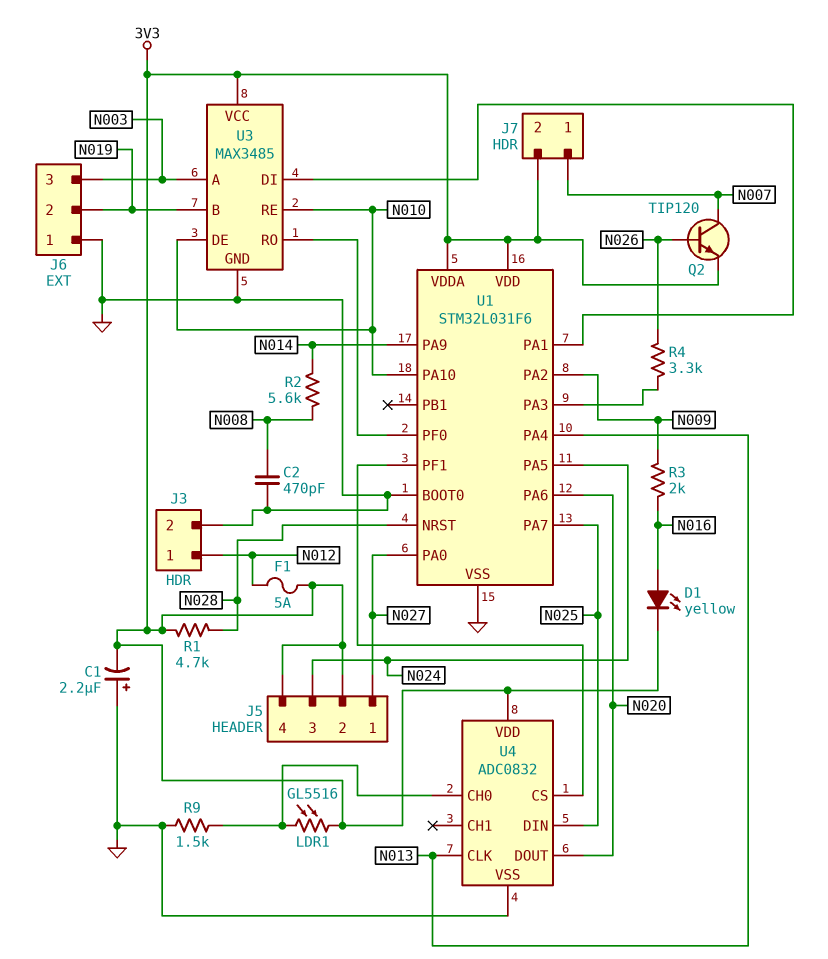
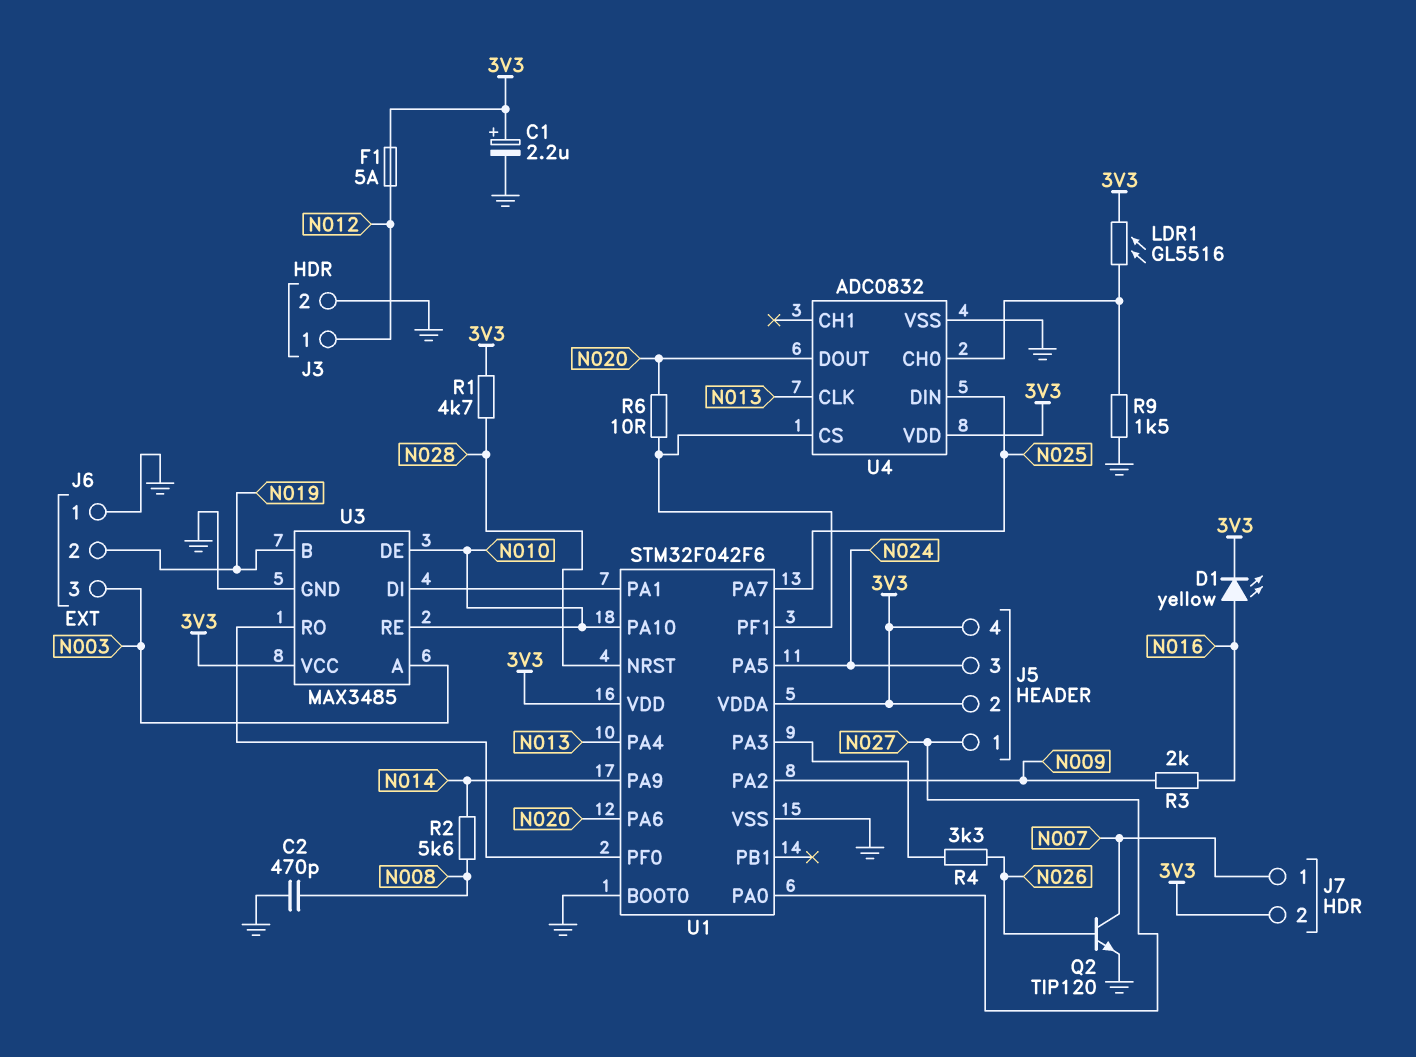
C1: 2.2uF (plus GND, minus 3V3) -> 2.2uF (plus 3V3, minus GND)
Q2: NPN TIP120 (B N026, C N007, E 3V3) -> NPN TIP120 (B N026, C N007, E GND)
R6: none -> 10 (N020, U1/PF1)
U1: STM32L031F6 -> STM32F042F6

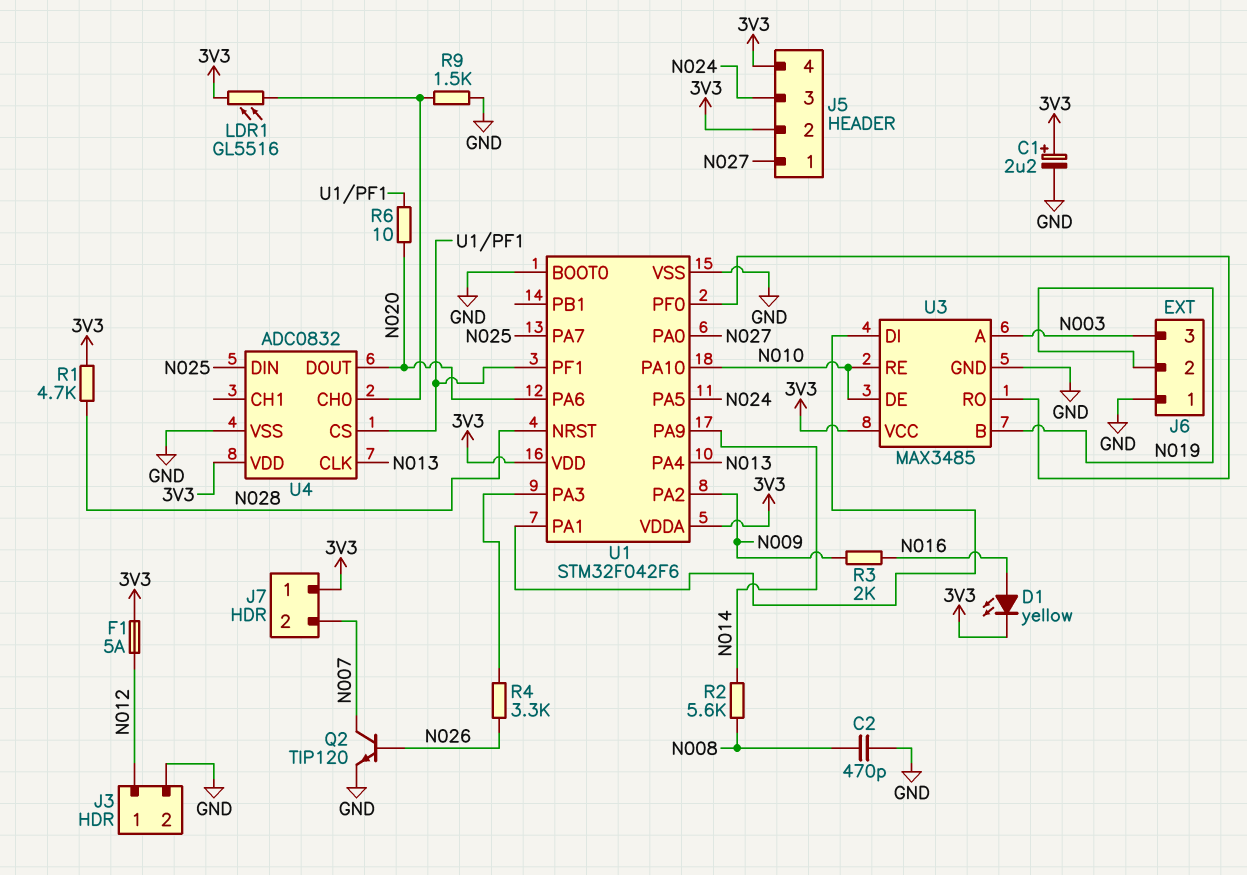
J7 pin 1: N007 -> 3V3
J7 pin 2: 3V3 -> N007

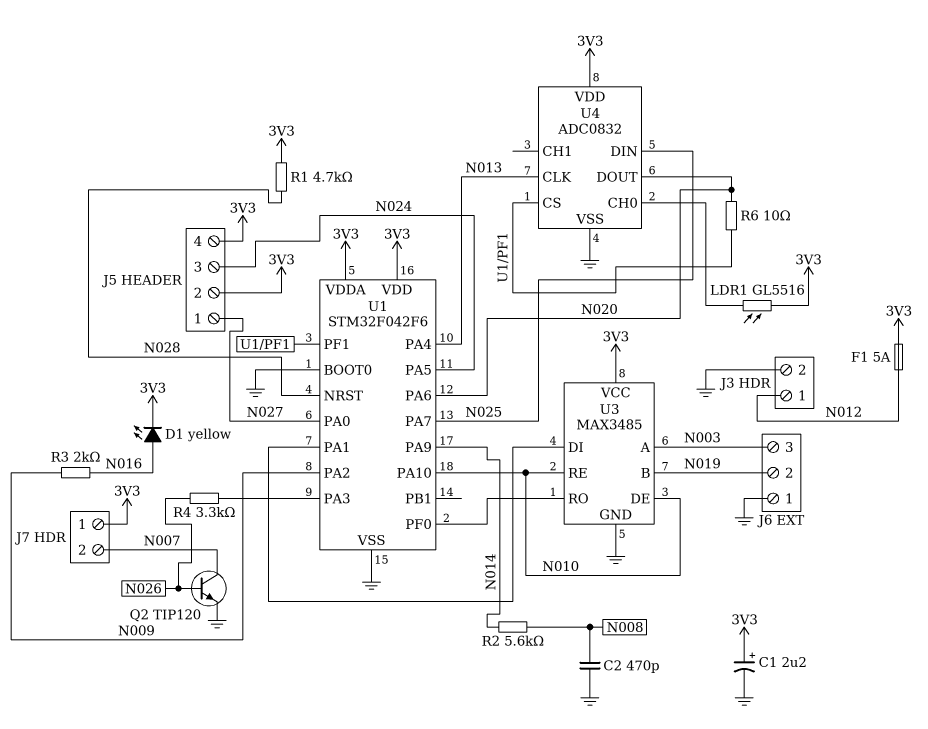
R9: 1.5k (GND, U4/CH0) -> none

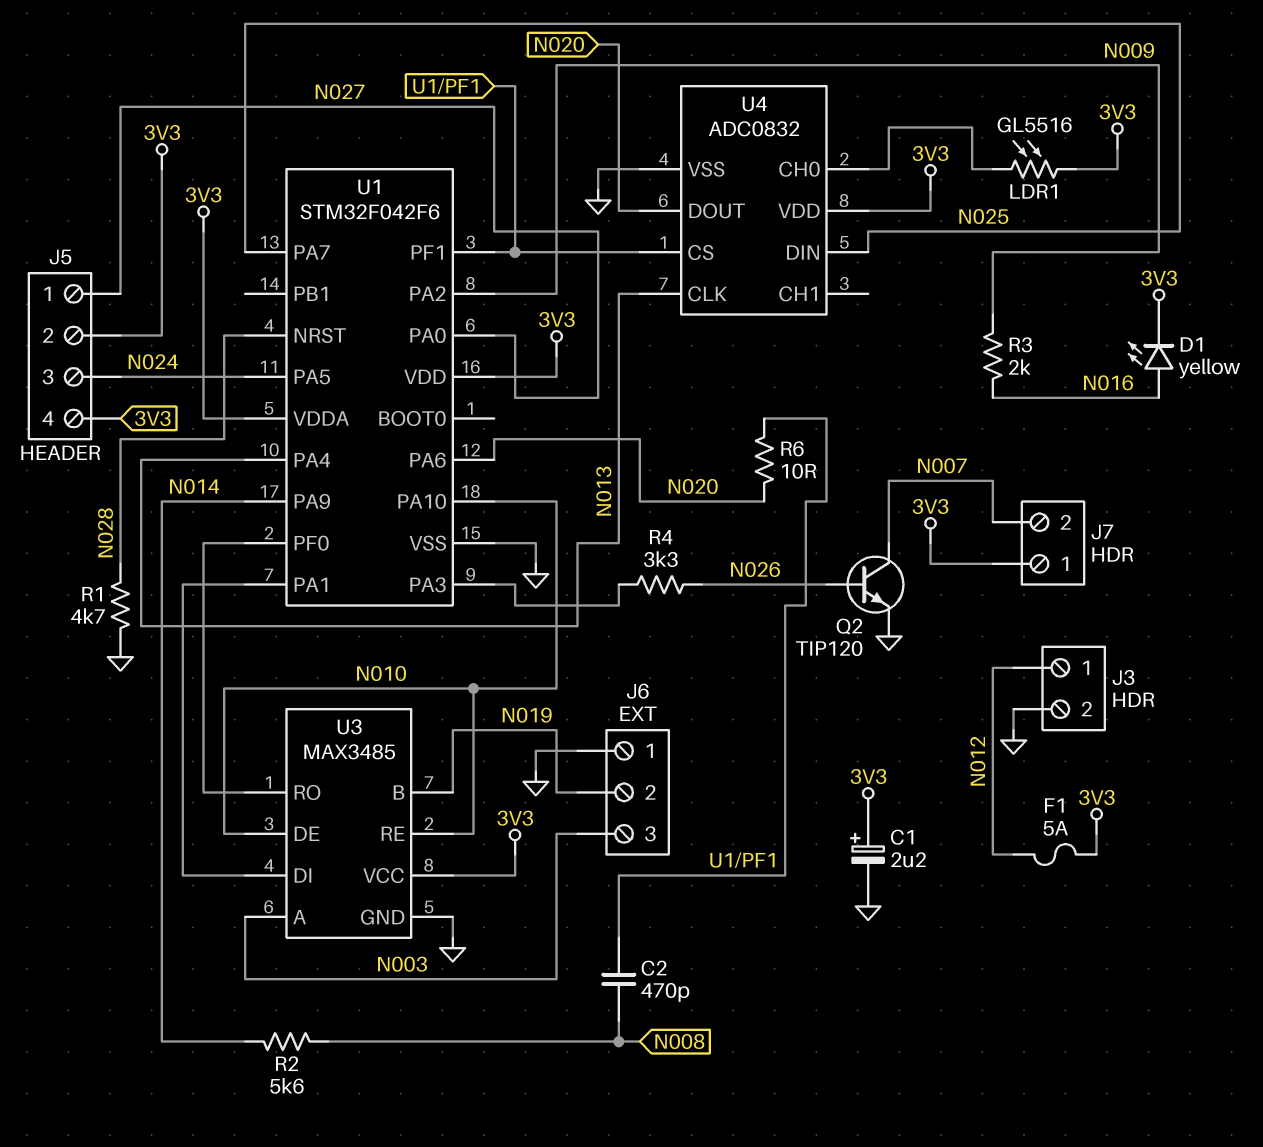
C2: 470pF (GND, N008) -> 470pF (N008, U1/PF1)
R1: 4.7k (3V3, N028) -> 4.7k (GND, N028)
U1 pin BOOT0: GND -> none

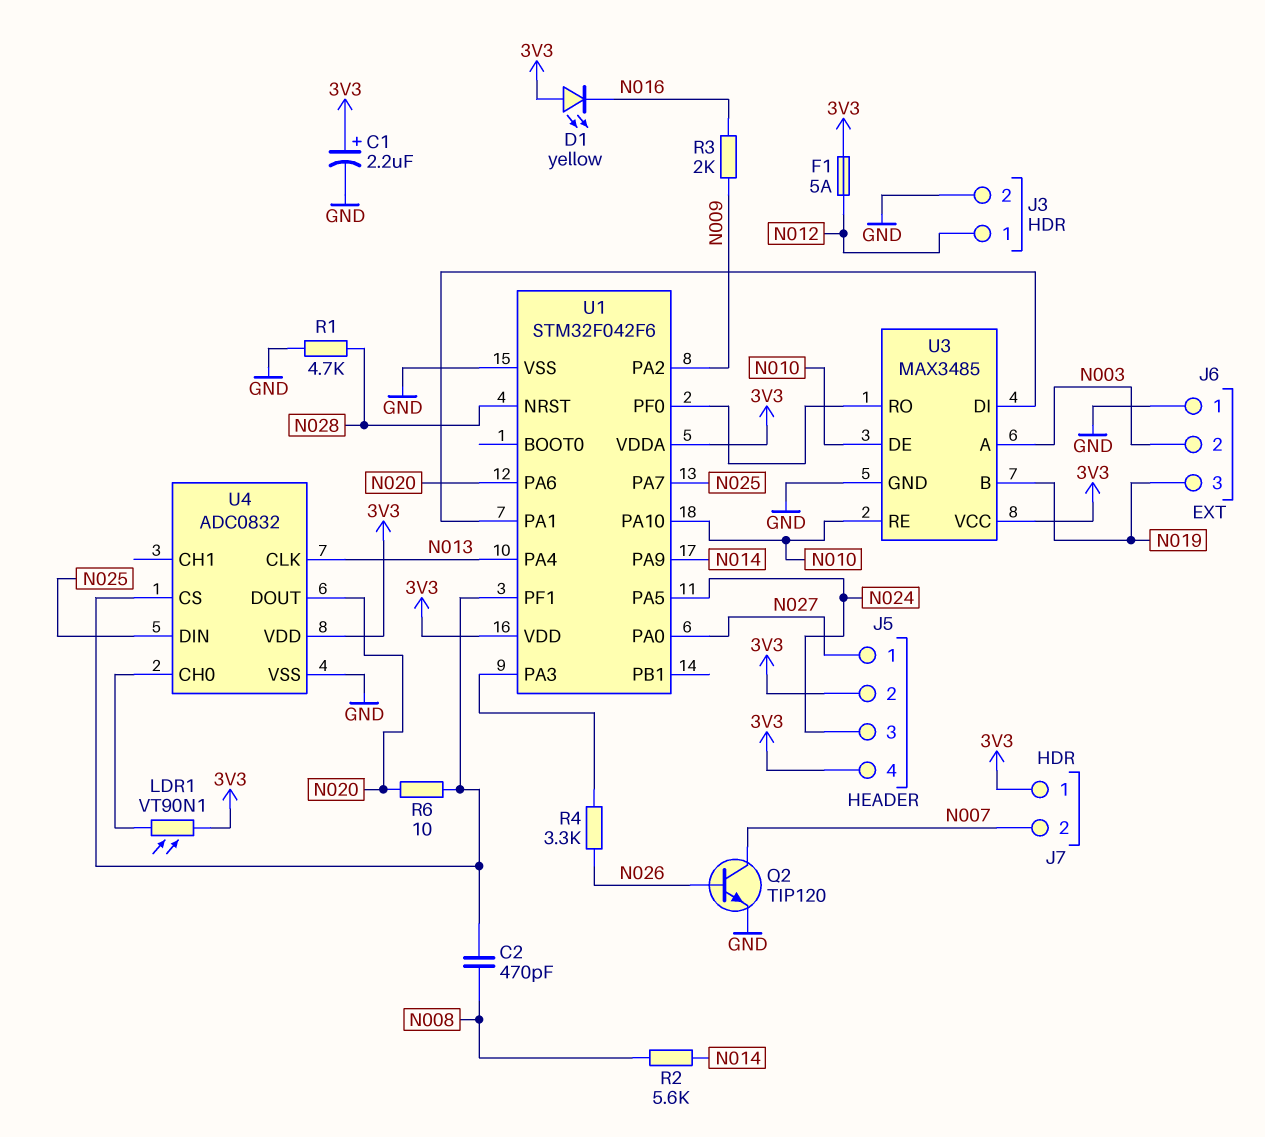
D1: LED yellow (A N016, K 3V3) -> LED yellow (A 3V3, K N016)
J6 pin 2: N019 -> N003
J6 pin 3: N003 -> N019
LDR1: GL5516 (3V3, U4/CH0) -> VT90N1 (3V3, U4/CH0)

